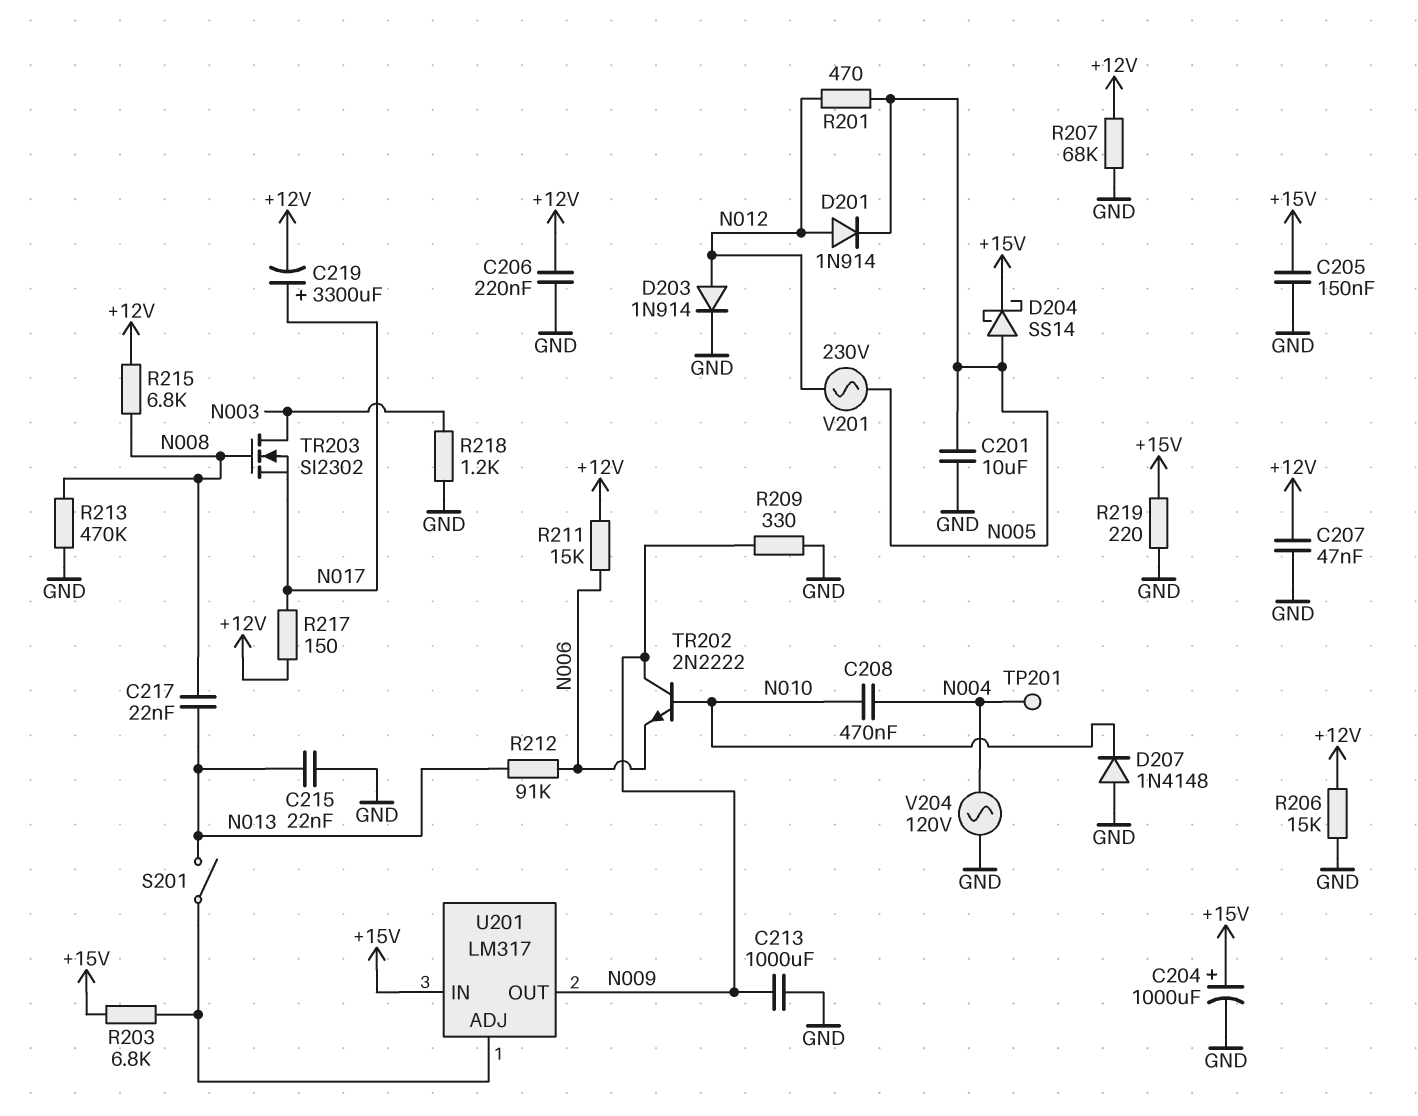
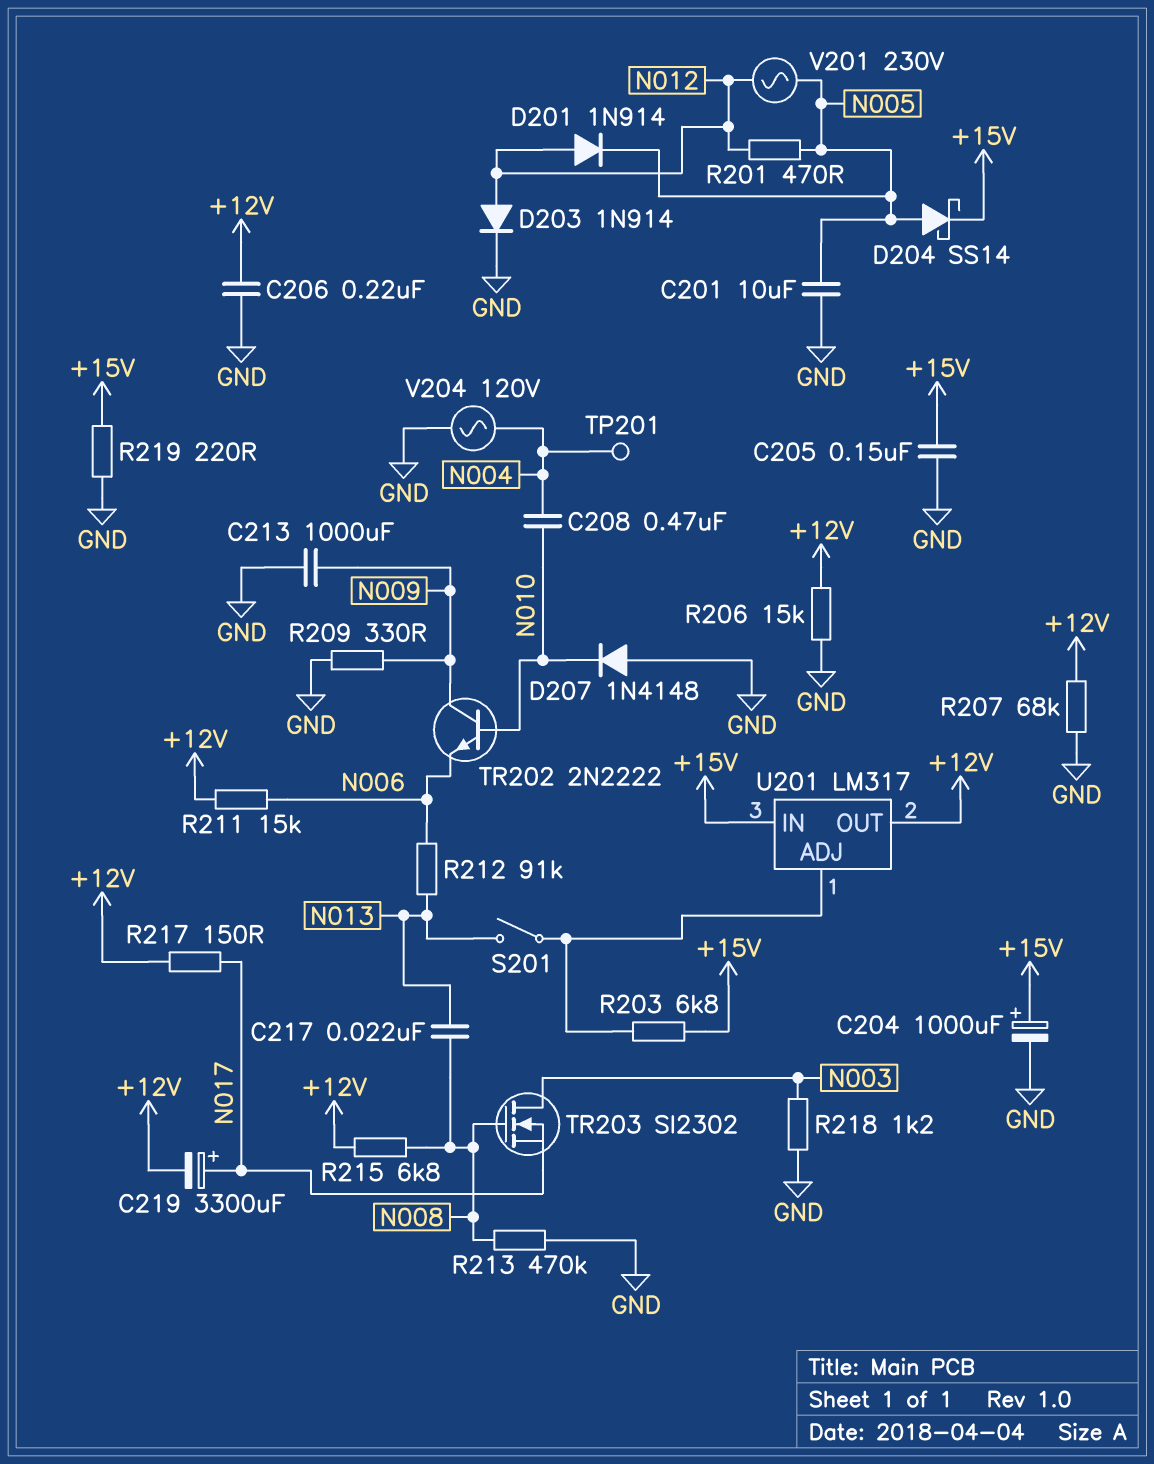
C207: 47nF (+12V, GND) -> none
C215: 22nF (GND, N013) -> none
U201 pin OUT: N009 -> +12V

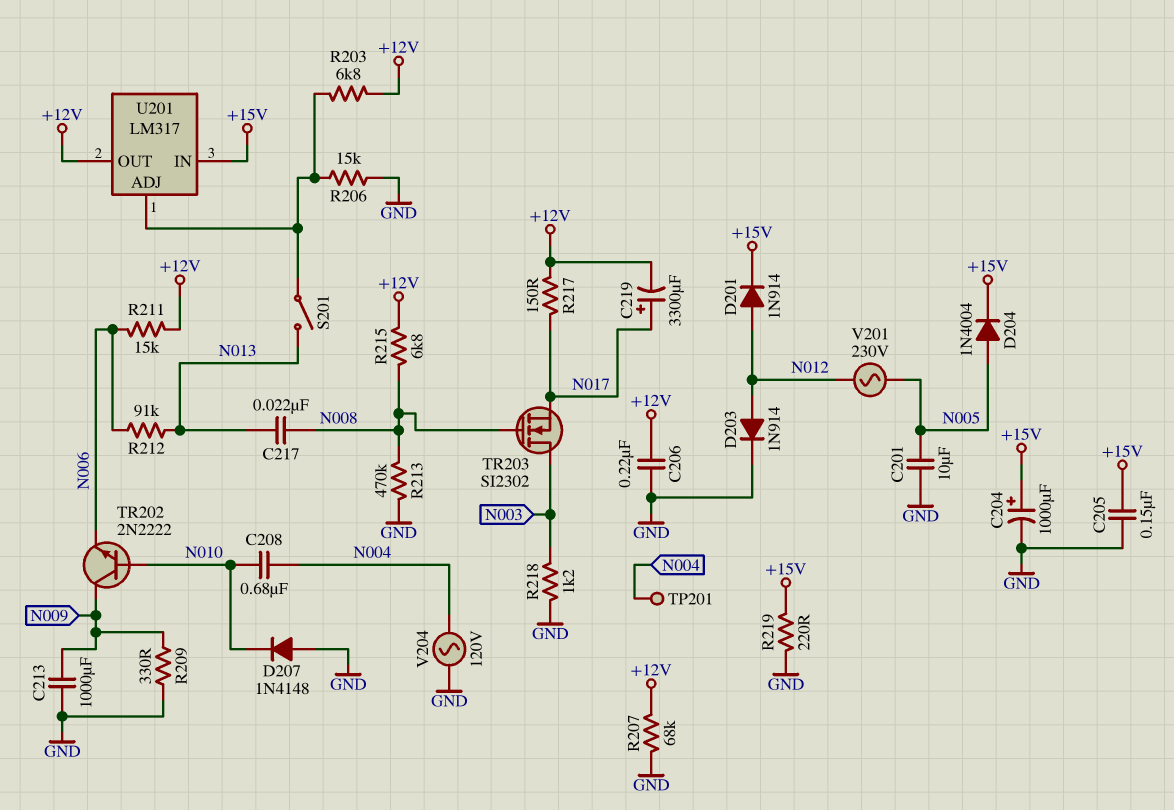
C208: 470nF (N004, N010) -> 680nF (N004, N010)
D201: diode 1N914 (A N012, K N005) -> diode 1N914 (A N012, K +15V)
D204: schottky SS14 (A N005, K +15V) -> diode 1N4004 (A N005, K +15V)
R201: 470 (N005, N012) -> none
R203: 6.8k (+15V, U201/ADJ) -> 6.8k (+12V, U201/ADJ)
R206: 15k (+12V, GND) -> 15k (GND, U201/ADJ)

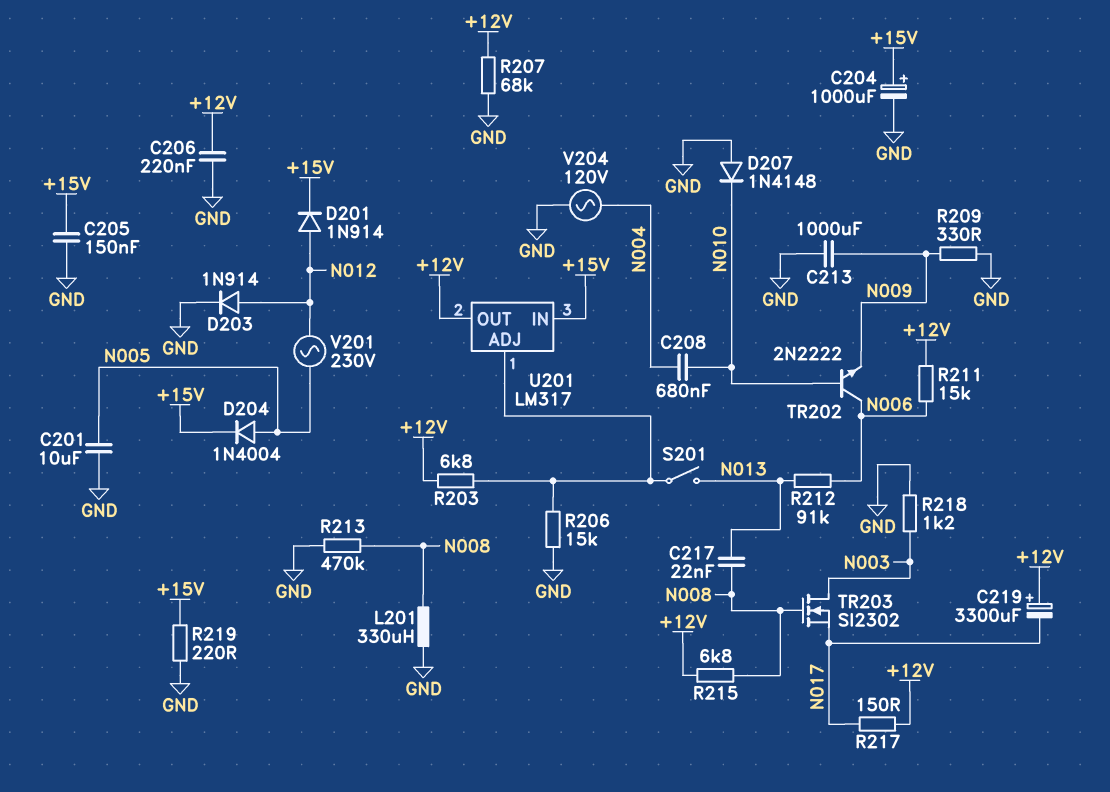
C219: 3300uF (plus N017, minus +12V) -> 3300uF (plus +12V, minus N017)
L201: none -> 330uH (GND, N008)
TP201: test point (N004) -> none
TR202: NPN 2N2222 (B N010, C N009, E N006) -> NPN 2N2222 (B N010, C N006, E N009)

